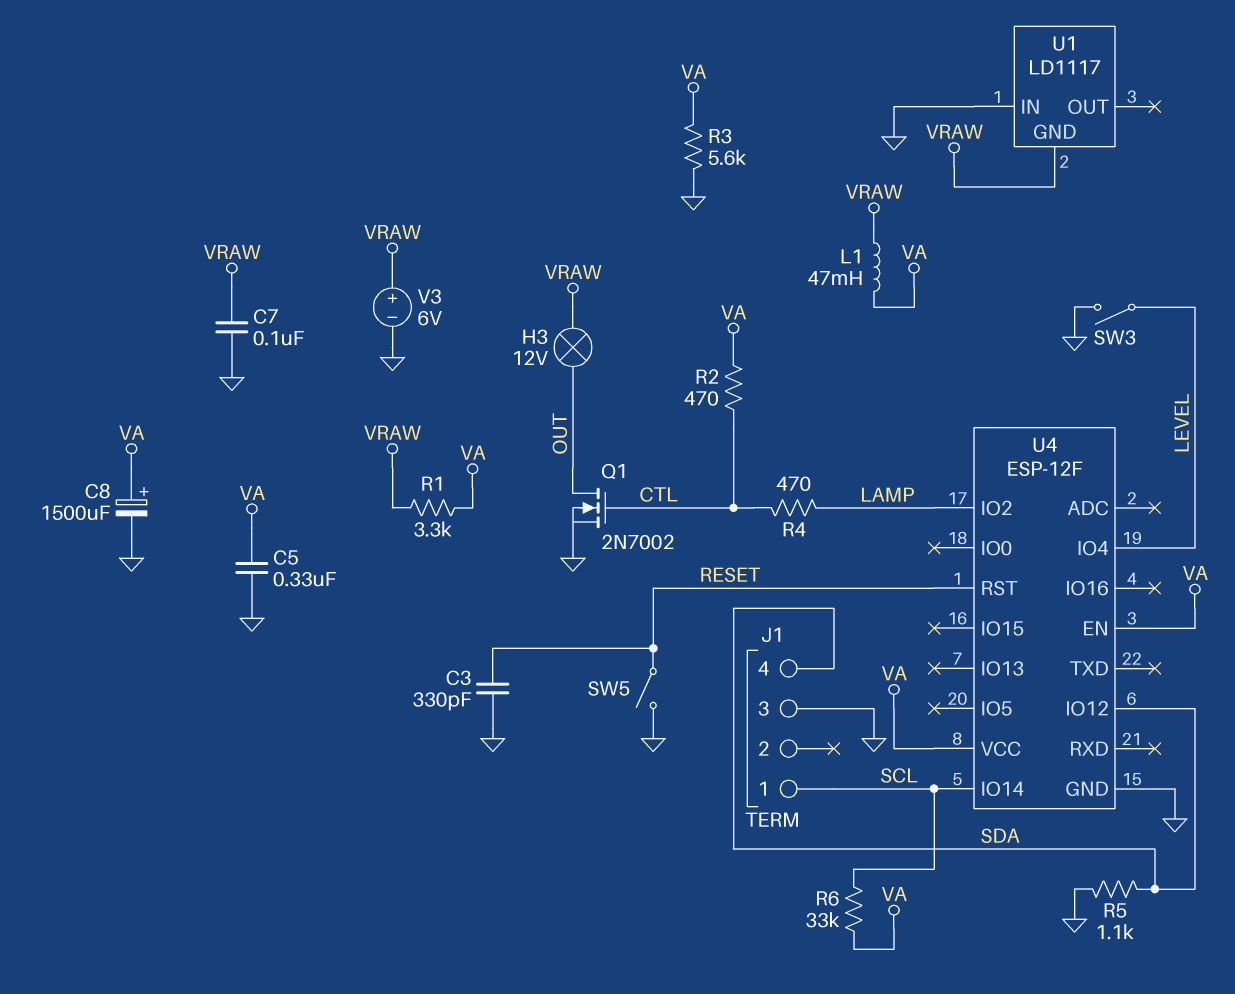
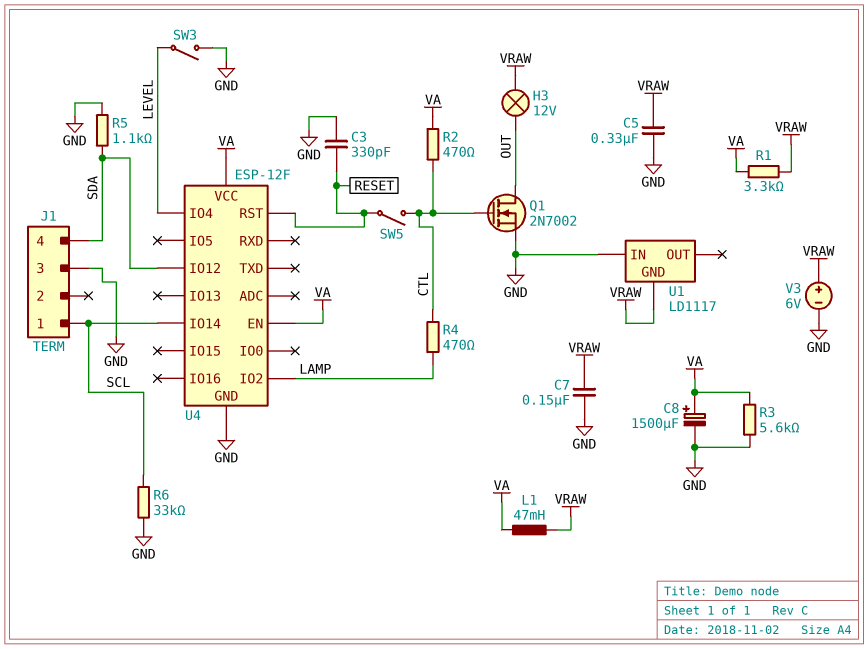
C5: 330nF (GND, VA) -> 330nF (GND, VRAW)
C7: 100nF (GND, VRAW) -> 150nF (GND, VRAW)
R6: 33k (SCL, VA) -> 33k (GND, SCL)
SW5: switch (GND, RESET) -> switch (CTL, RESET)

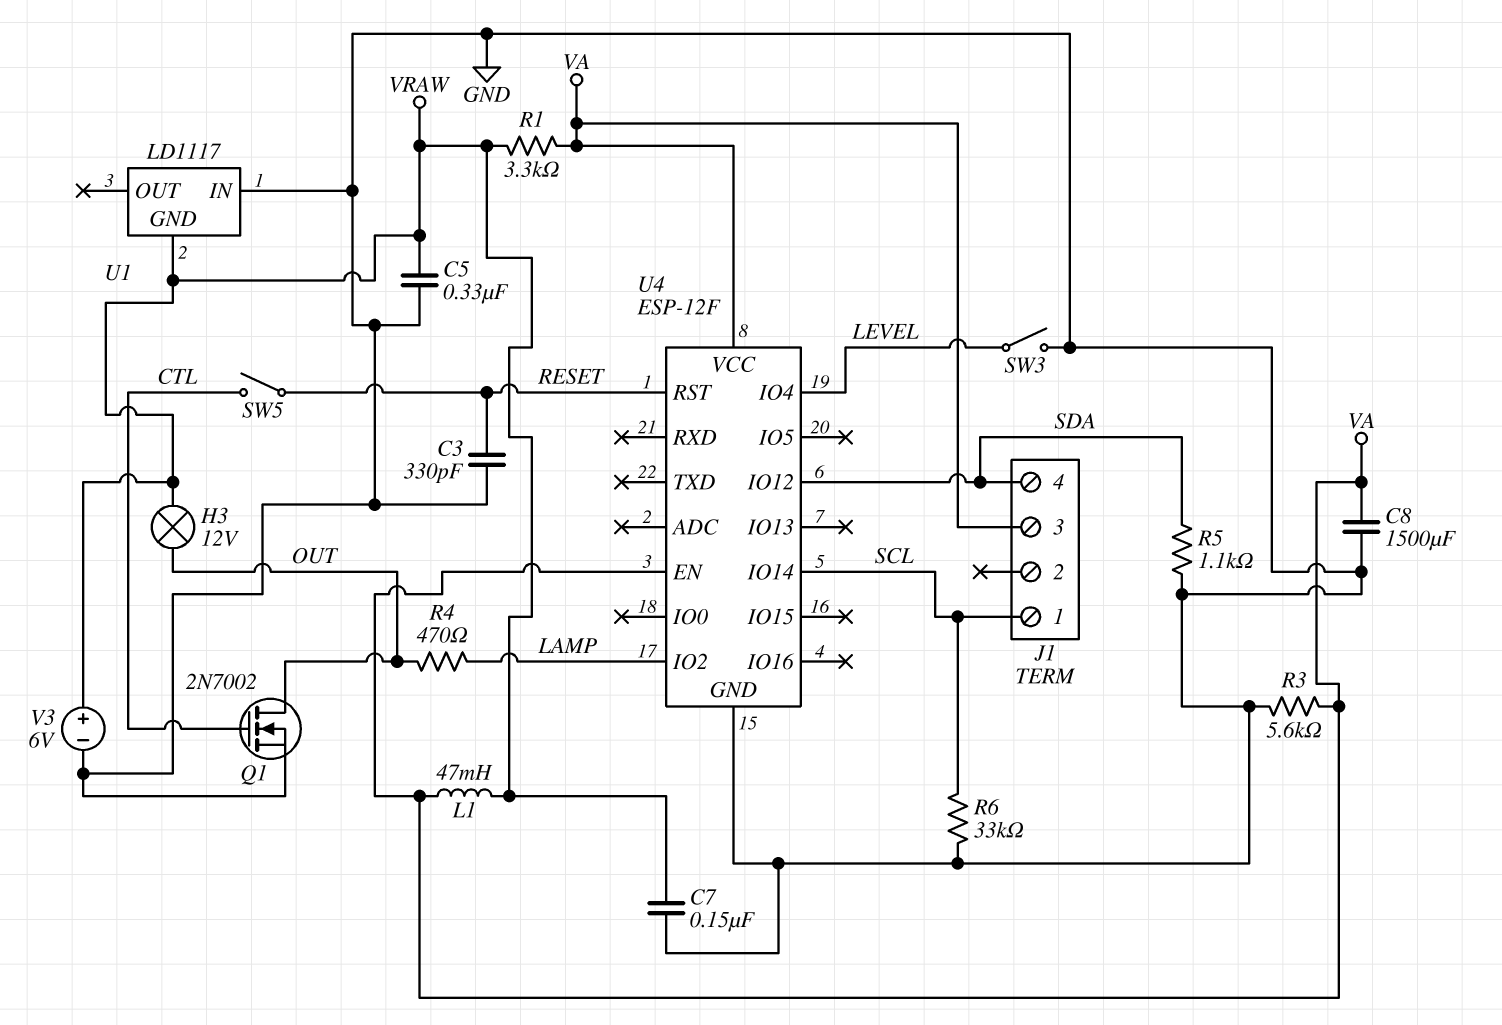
C8: 1500uF (plus VA, minus GND) -> 1500uF (GND, VA)
J1 pin 3: GND -> VA
R2: 470 (CTL, VA) -> none
R4: 470 (CTL, LAMP) -> 470 (LAMP, OUT)

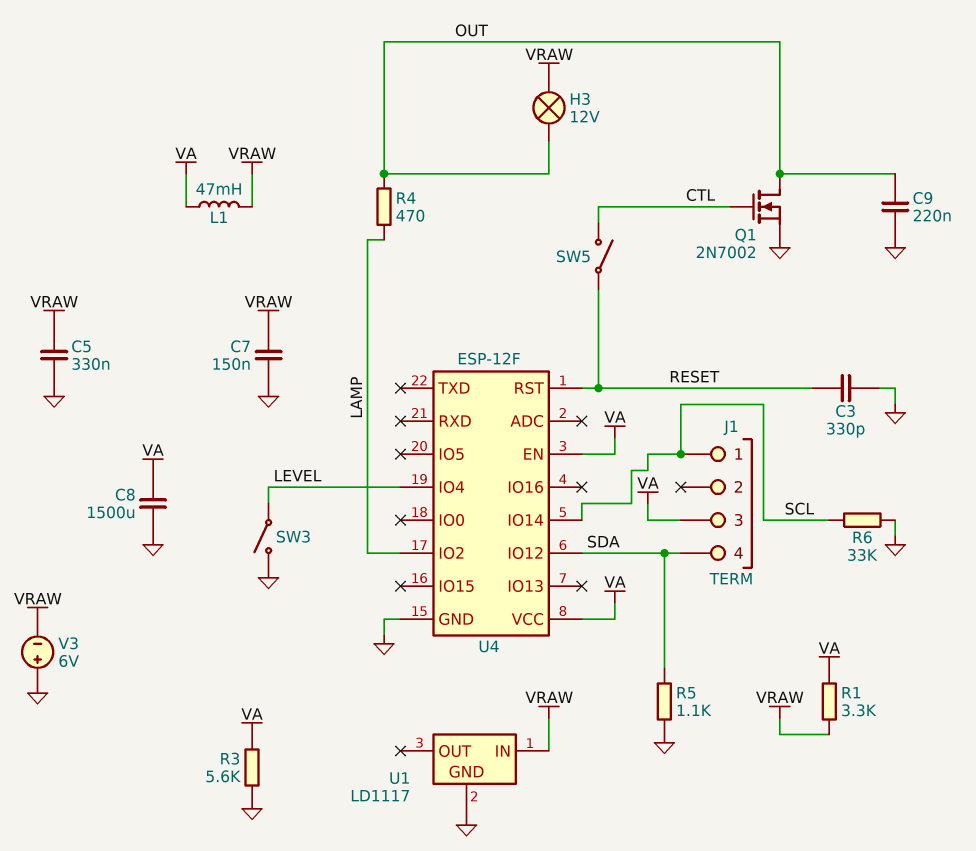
C9: none -> 220nF (GND, OUT)
U1 pin GND: VRAW -> GND
U1 pin IN: GND -> VRAW
V3: 6V (plus VRAW, minus GND) -> 6V (plus GND, minus VRAW)

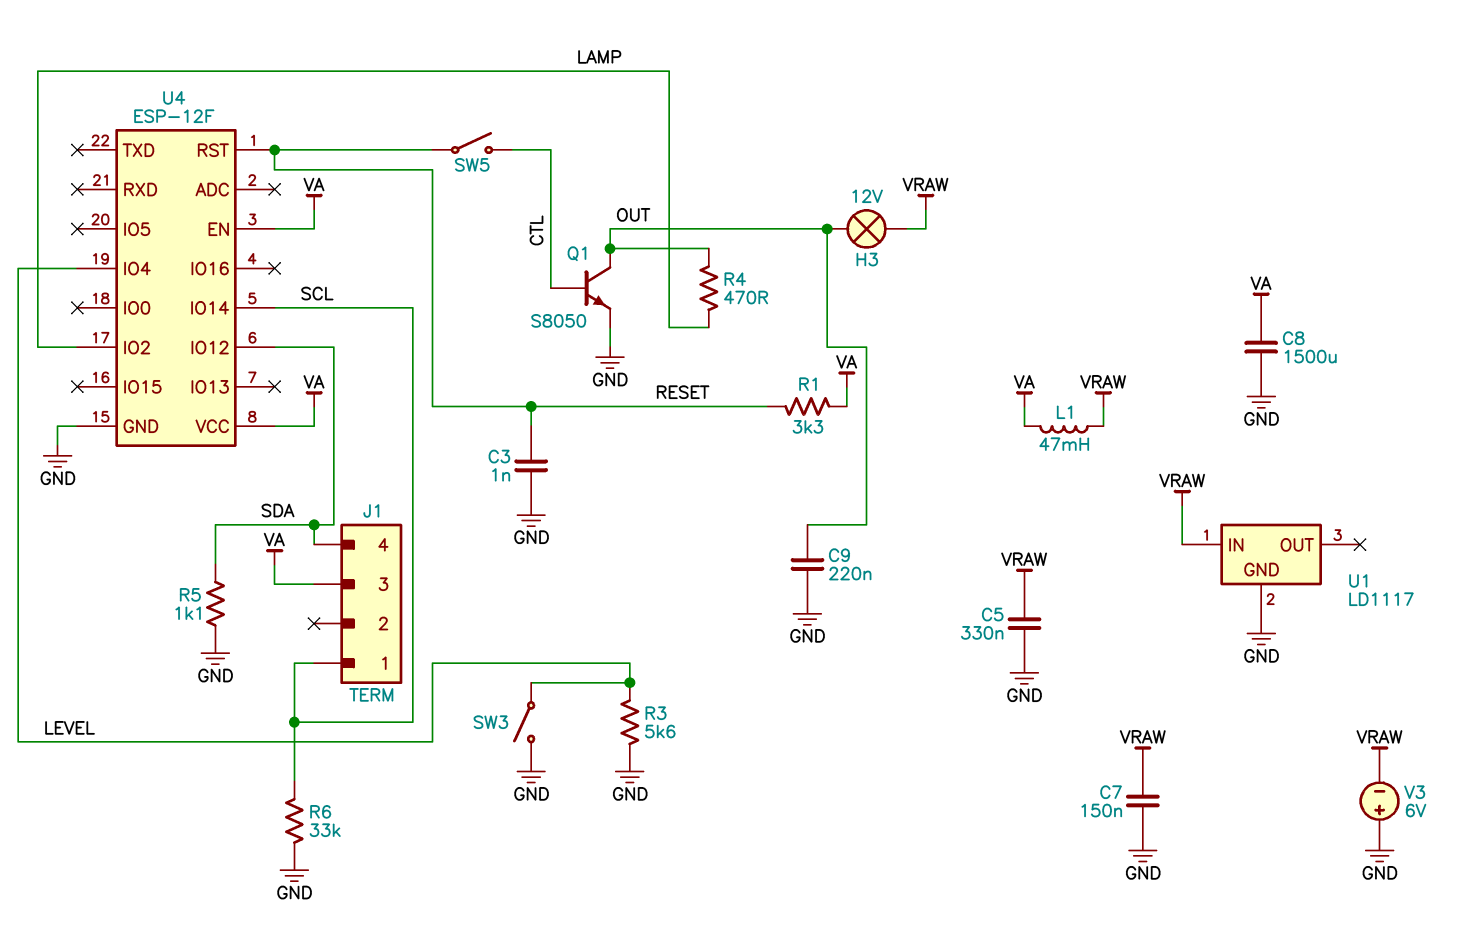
C3: 330pF (GND, RESET) -> 1nF (GND, RESET)
Q1: NMOS 2N7002 (G CTL, D OUT, S GND) -> NPN S8050 (B CTL, C OUT, E GND)
R1: 3.3k (VA, VRAW) -> 3.3k (RESET, VA)
R3: 5.6k (GND, VA) -> 5.6k (GND, LEVEL)

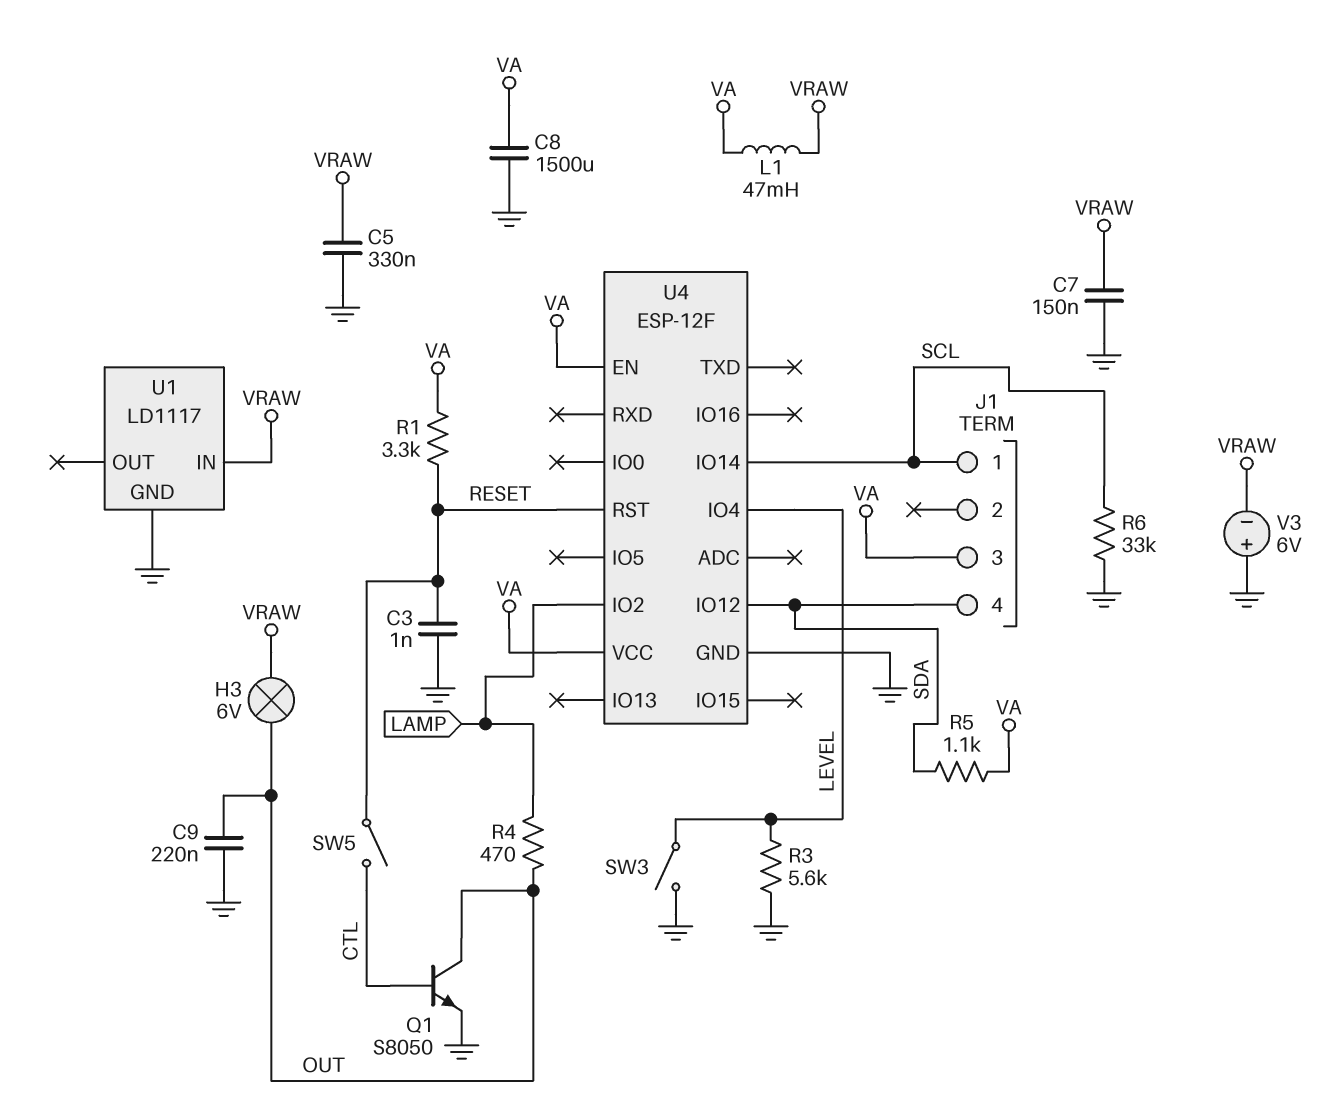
H3: lamp 12V (OUT, VRAW) -> lamp 6V (OUT, VRAW)
R5: 1.1k (GND, SDA) -> 1.1k (SDA, VA)

